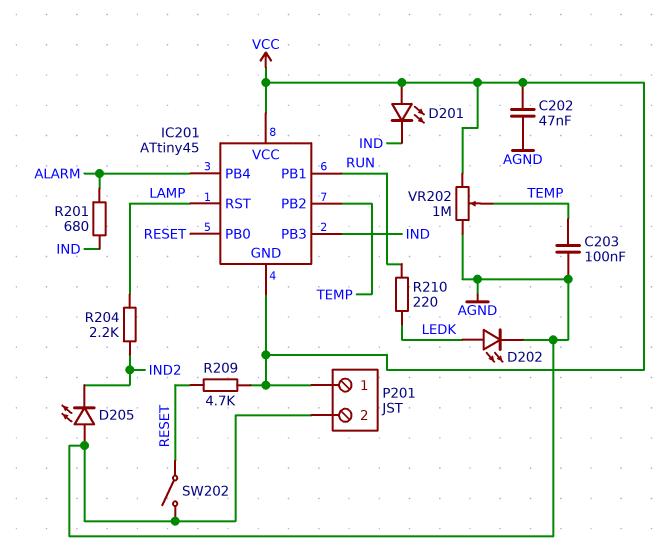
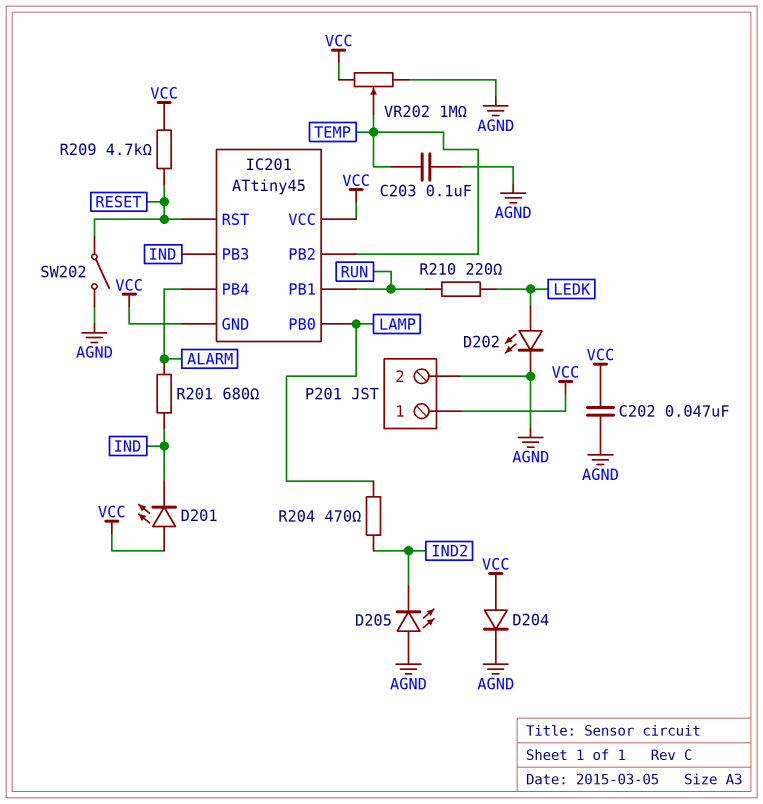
D204: none -> diode (A VCC, K AGND)
IC201 pin PB0: RESET -> LAMP
IC201 pin RST: LAMP -> RESET
R204: 2.2k (IND2, LAMP) -> 470 (IND2, LAMP)

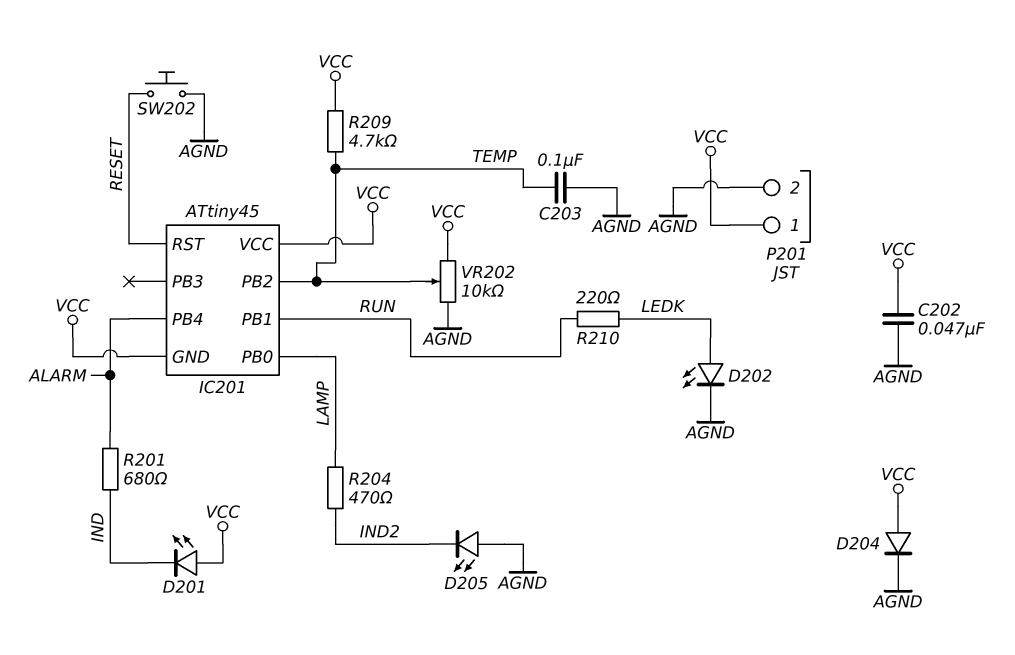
IC201 pin PB3: IND -> none
R209: 4.7k (RESET, VCC) -> 4.7k (TEMP, VCC)
SW202: switch (AGND, RESET) -> button (AGND, RESET)
VR202: 1M (AGND, VCC, wiper TEMP) -> 10k (AGND, VCC, wiper TEMP)

